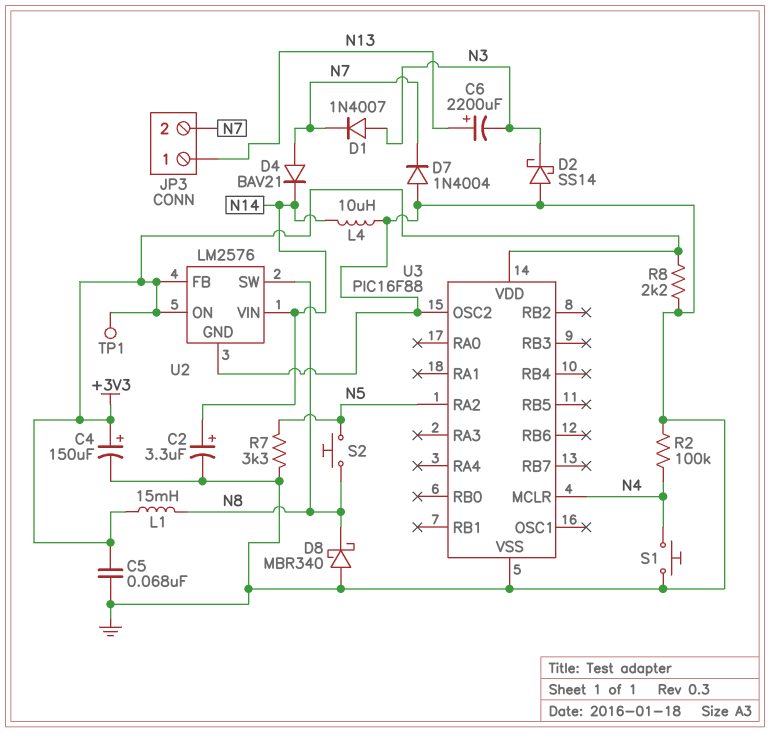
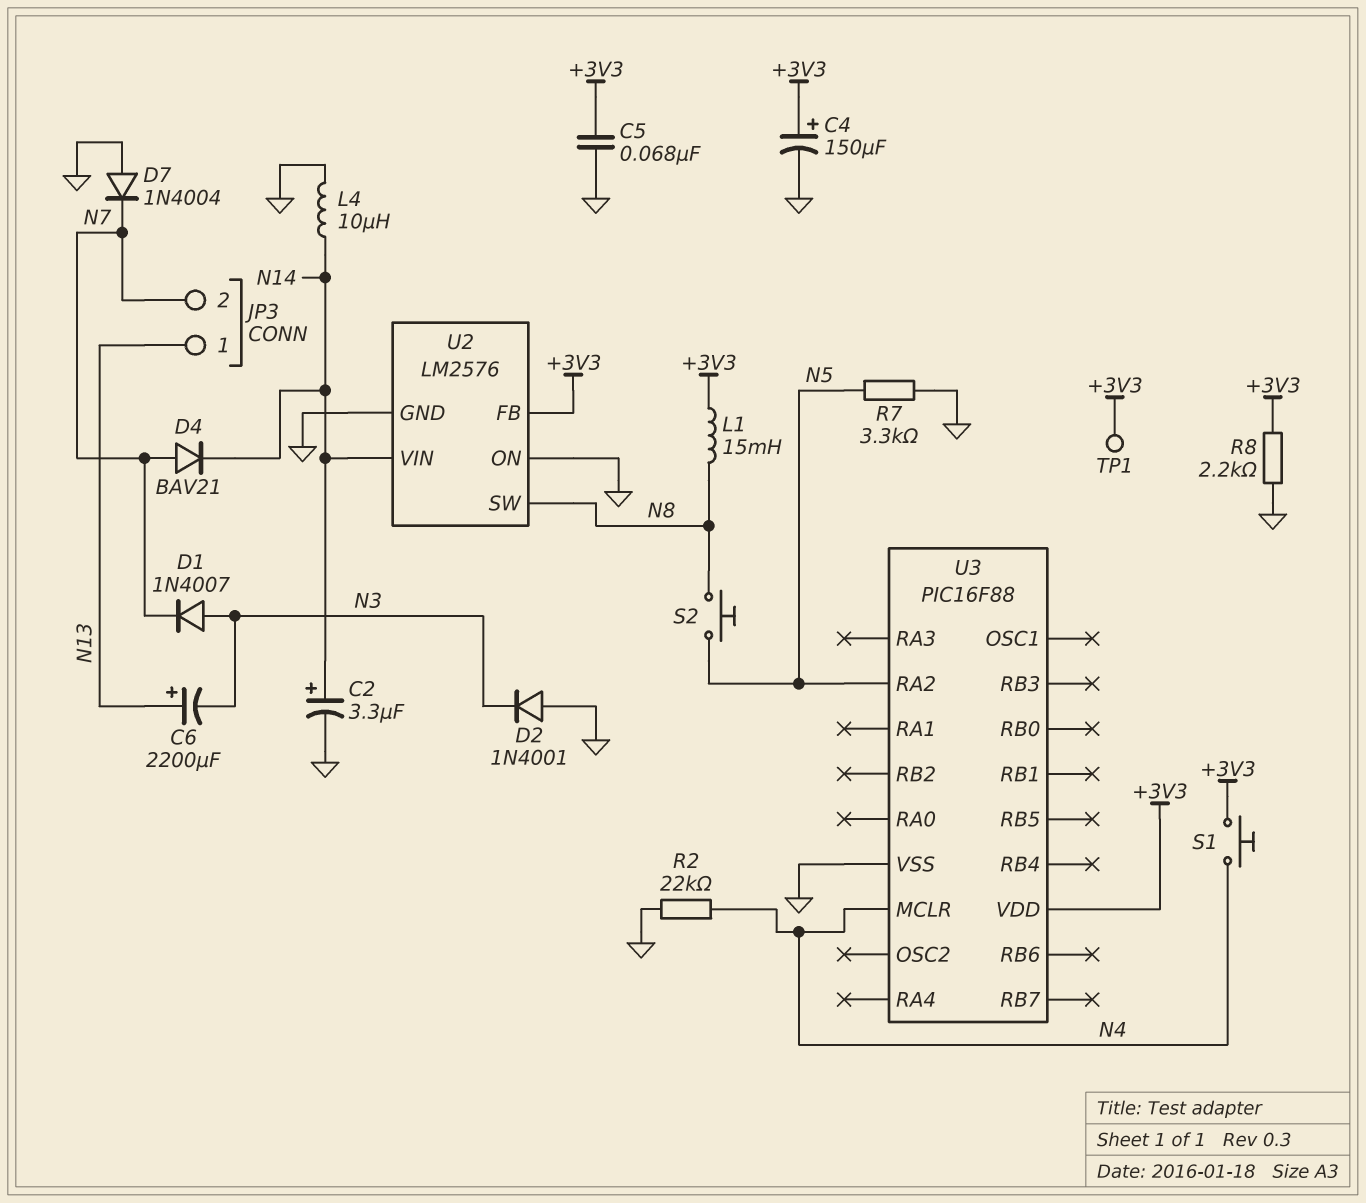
D2: schottky SS14 (A GND, K N3) -> diode 1N4001 (A GND, K N3)
D8: schottky MBR340 (A GND, K N8) -> none
R2: 100k (GND, N4) -> 22k (GND, N4)
S1: button (GND, N4) -> button (+3V3, N4)
U2 pin ON: +3V3 -> GND
U3 pin OSC2: GND -> none

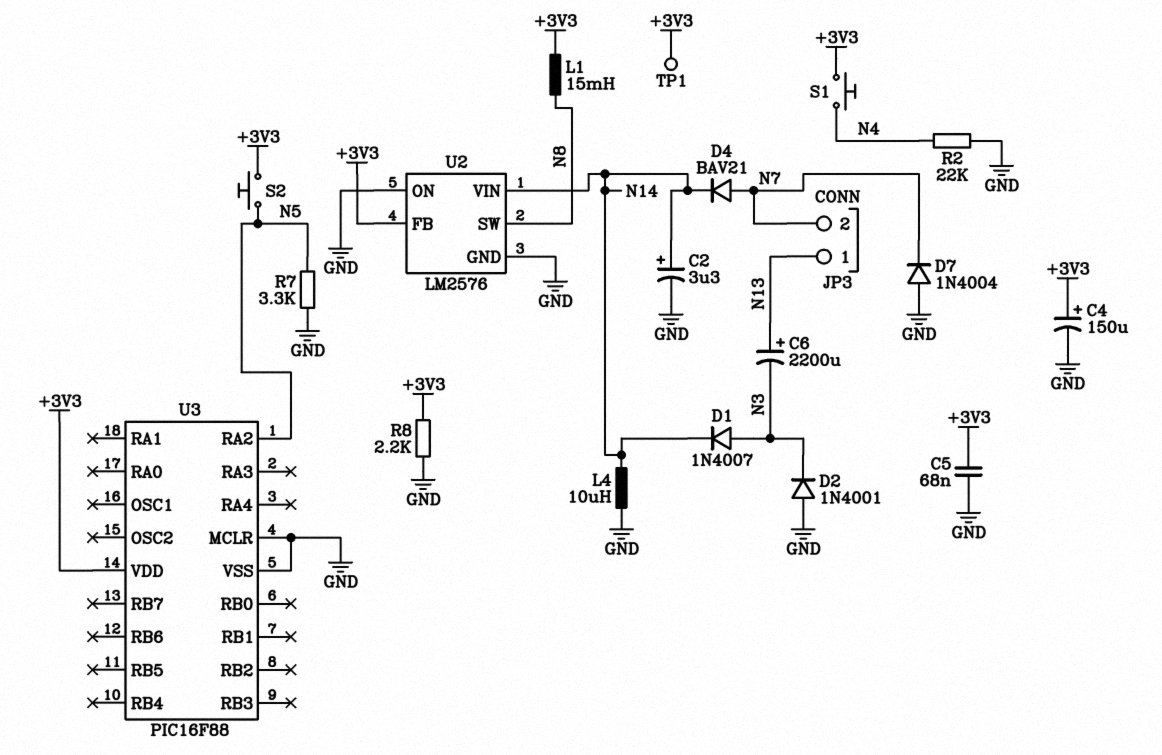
D1: diode 1N4007 (A N3, K N7) -> diode 1N4007 (A N3, K N14)
S2: button (N5, N8) -> button (+3V3, N5)
U3 pin MCLR: N4 -> GND

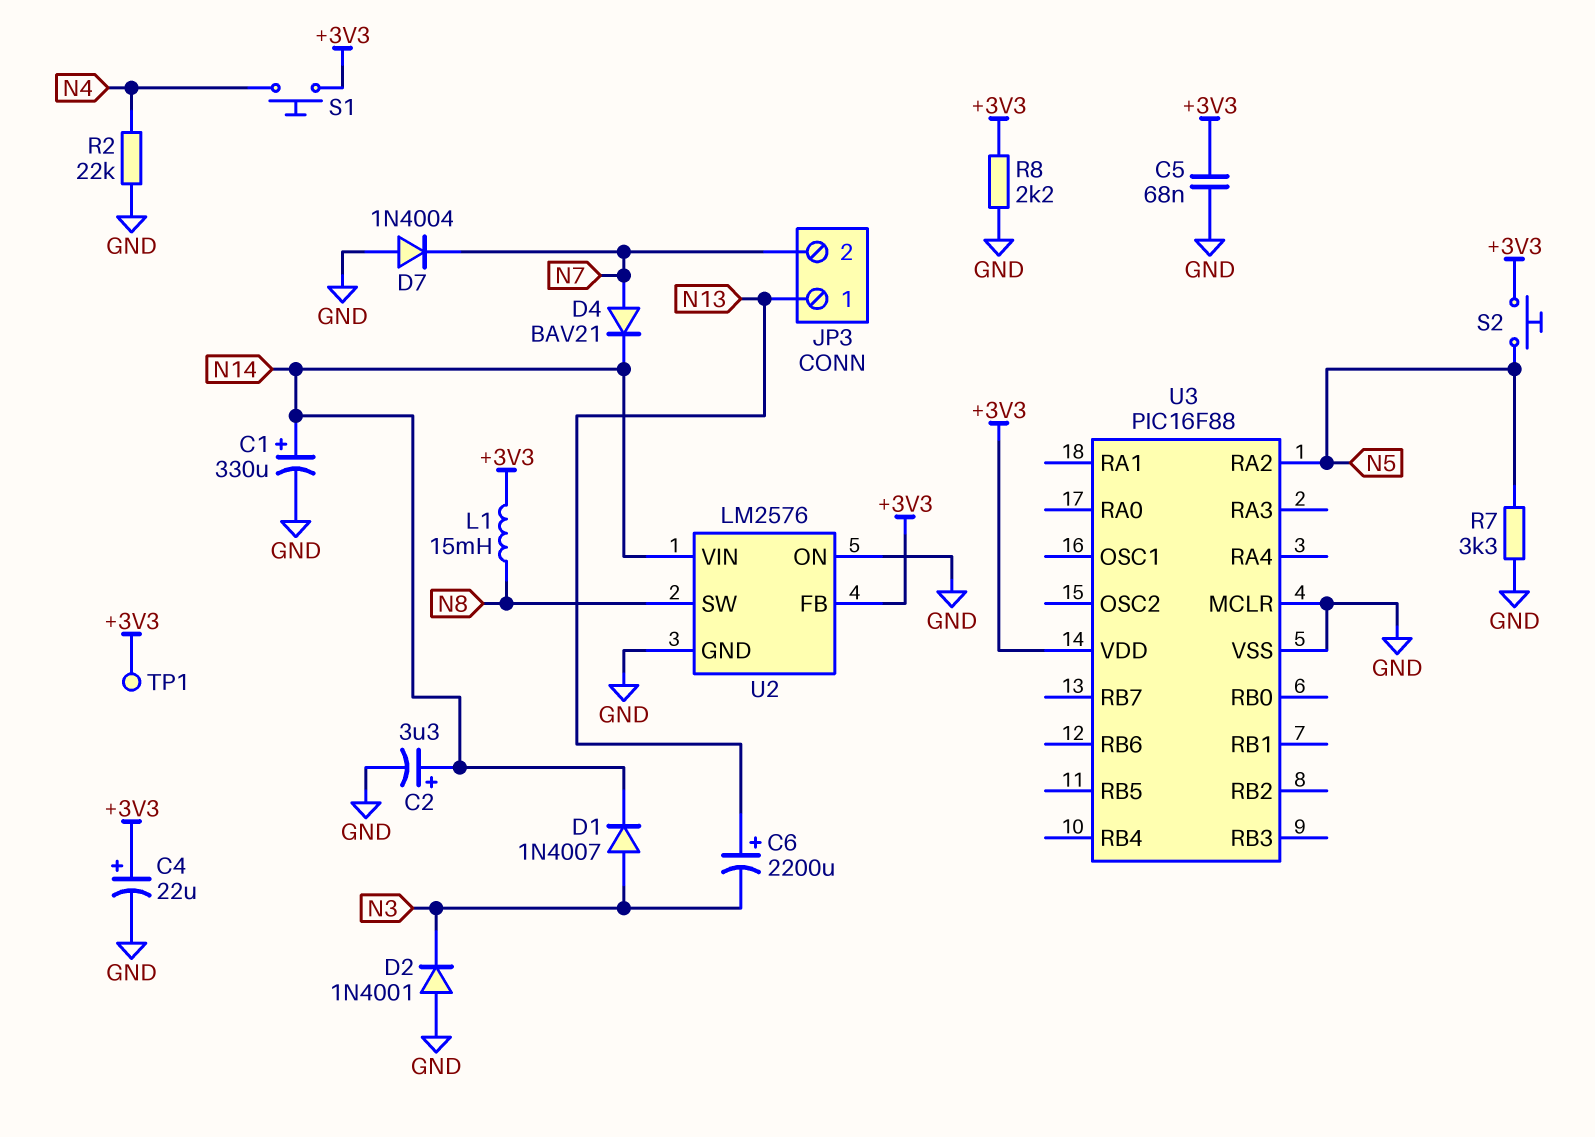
C1: none -> 330uF (plus N14, minus GND)
C4: 150uF (plus +3V3, minus GND) -> 22uF (plus +3V3, minus GND)
L4: 10uH (GND, N14) -> none

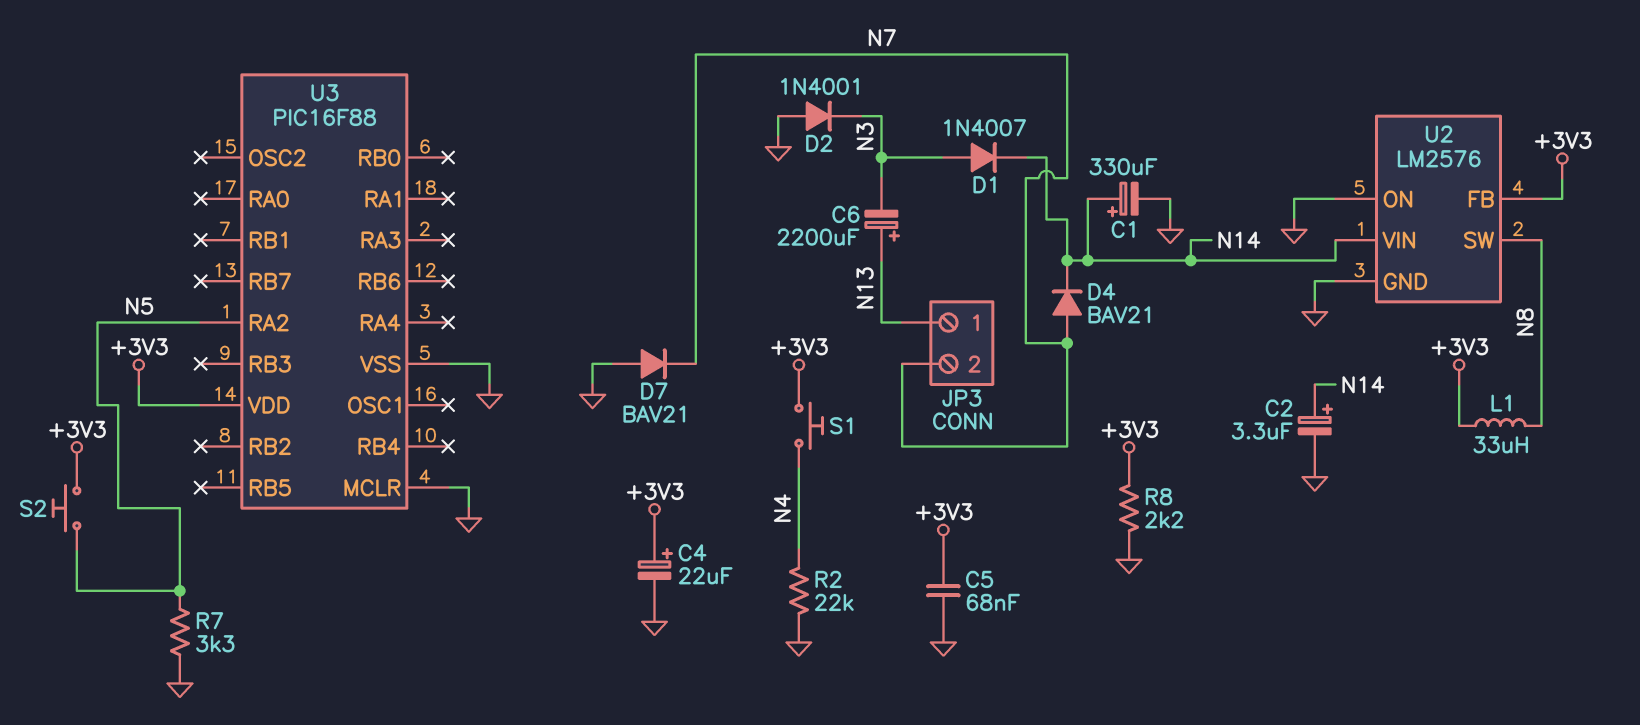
D7: diode 1N4004 (A GND, K N7) -> diode BAV21 (A GND, K N7)
L1: 15mH (+3V3, N8) -> 33uH (+3V3, N8)
TP1: test point (+3V3) -> none

